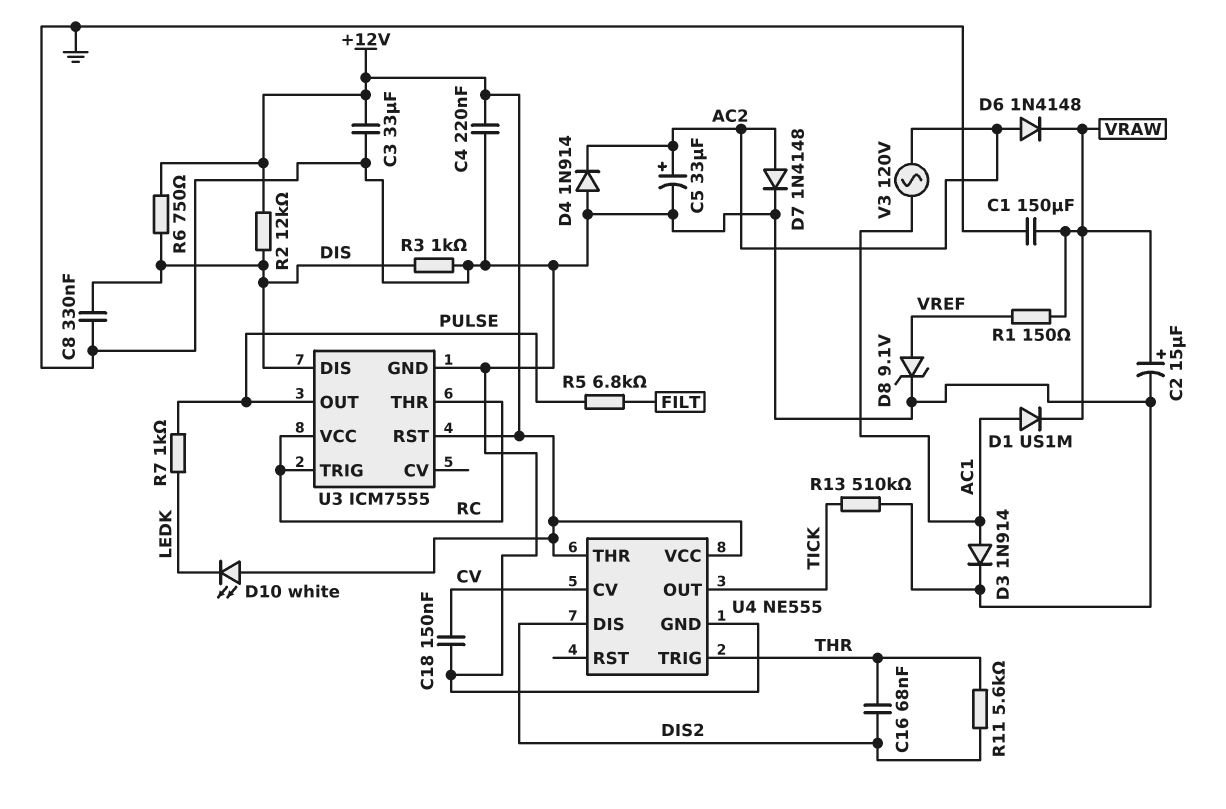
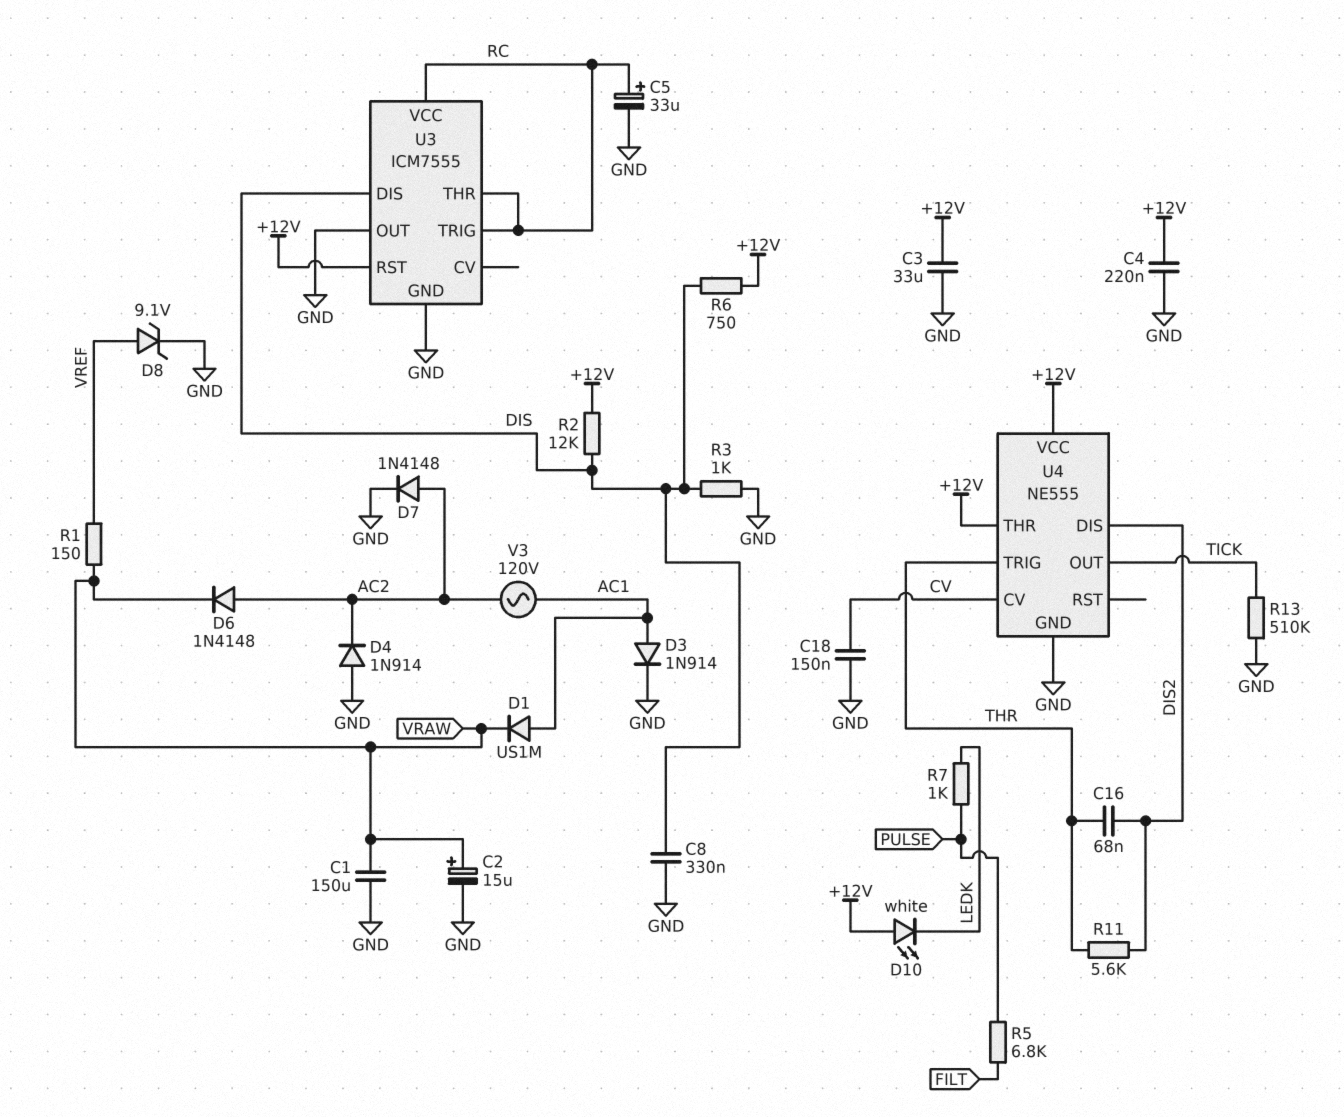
C5: 33uF (plus AC2, minus GND) -> 33uF (plus RC, minus GND)
U3 pin OUT: PULSE -> GND

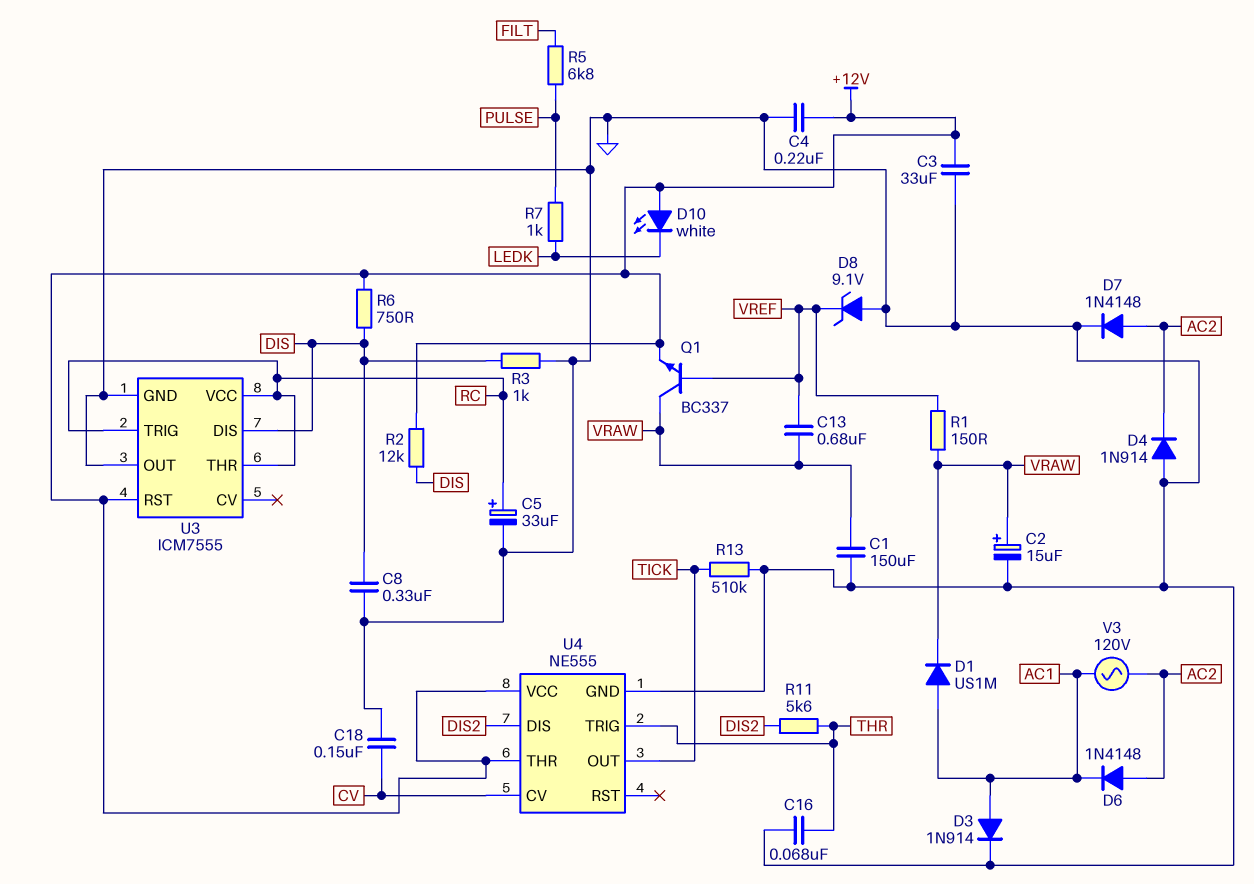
C13: none -> 680nF (VRAW, VREF)
C16: 68nF (DIS2, THR) -> 68nF (GND, THR)
D6: diode 1N4148 (A AC2, K VRAW) -> diode 1N4148 (A AC2, K AC1)
D8: zener 9.1V (A VREF, K GND) -> zener 9.1V (A GND, K VREF)
Q1: none -> NPN BC337 (B VREF, C VRAW, E +12V)

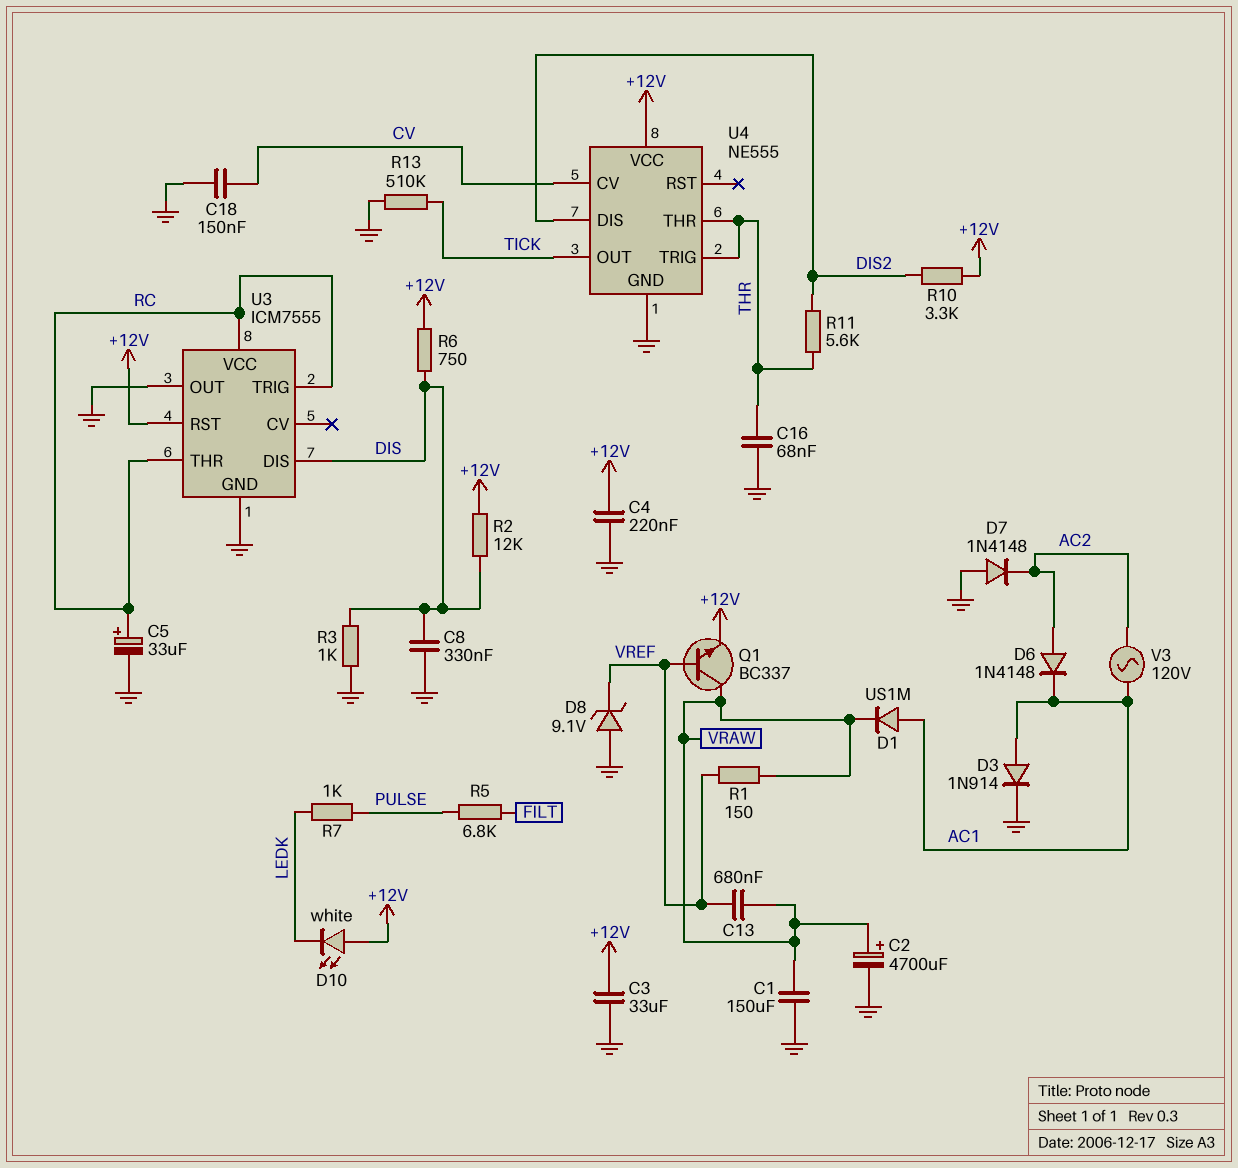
C2: 15uF (plus VRAW, minus GND) -> 4700uF (plus VRAW, minus GND)
D4: diode 1N914 (A GND, K AC2) -> none
D7: diode 1N4148 (A AC2, K GND) -> diode 1N4148 (A GND, K AC2)
R10: none -> 3.3k (+12V, DIS2)
U4 pin THR: +12V -> THR

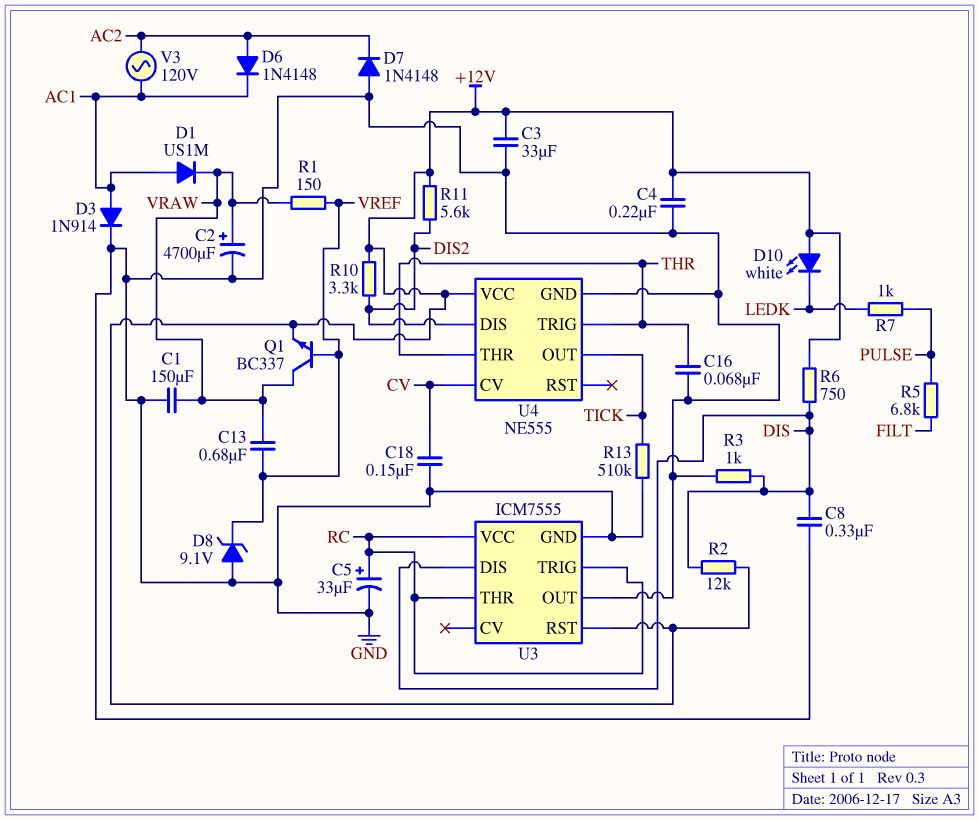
R11: 5.6k (DIS2, THR) -> 5.6k (+12V, DIS2)

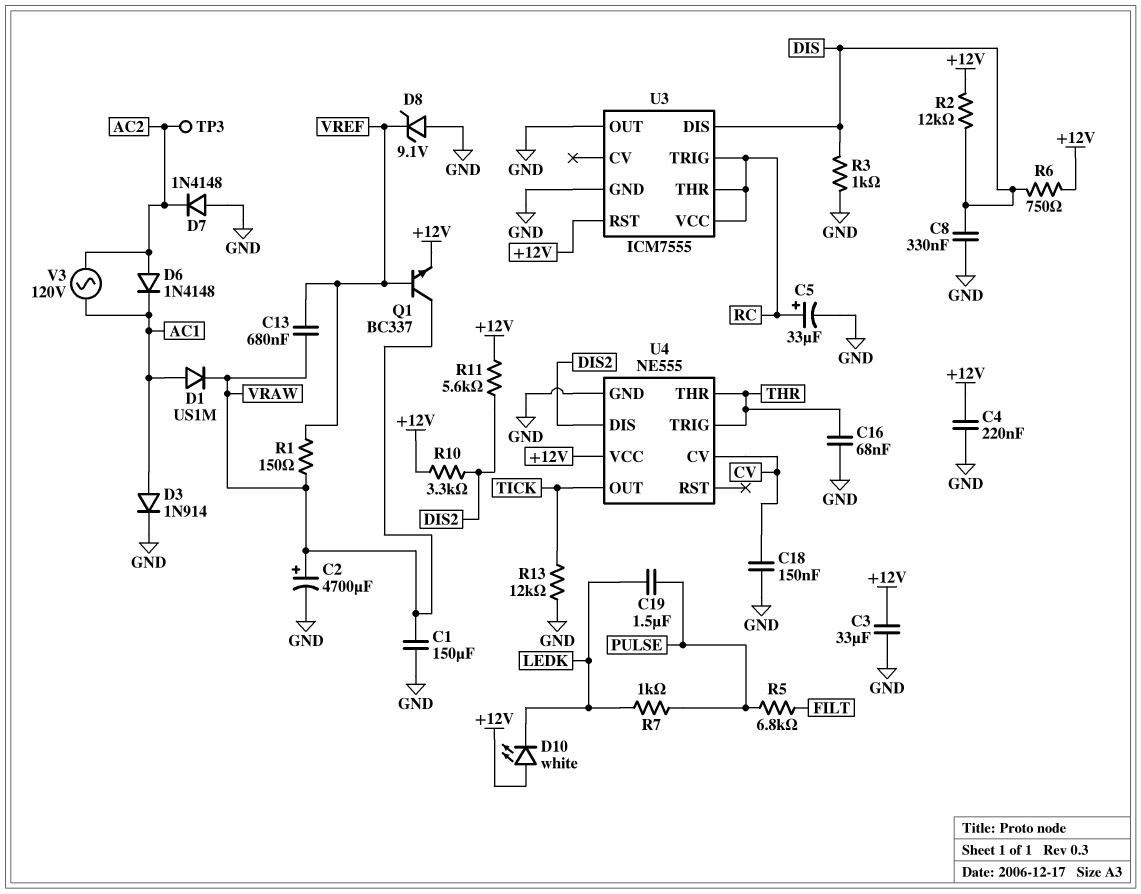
C19: none -> 1.5uF (LEDK, PULSE)
R13: 510k (GND, TICK) -> 12k (GND, TICK)
TP3: none -> test point (AC2)

